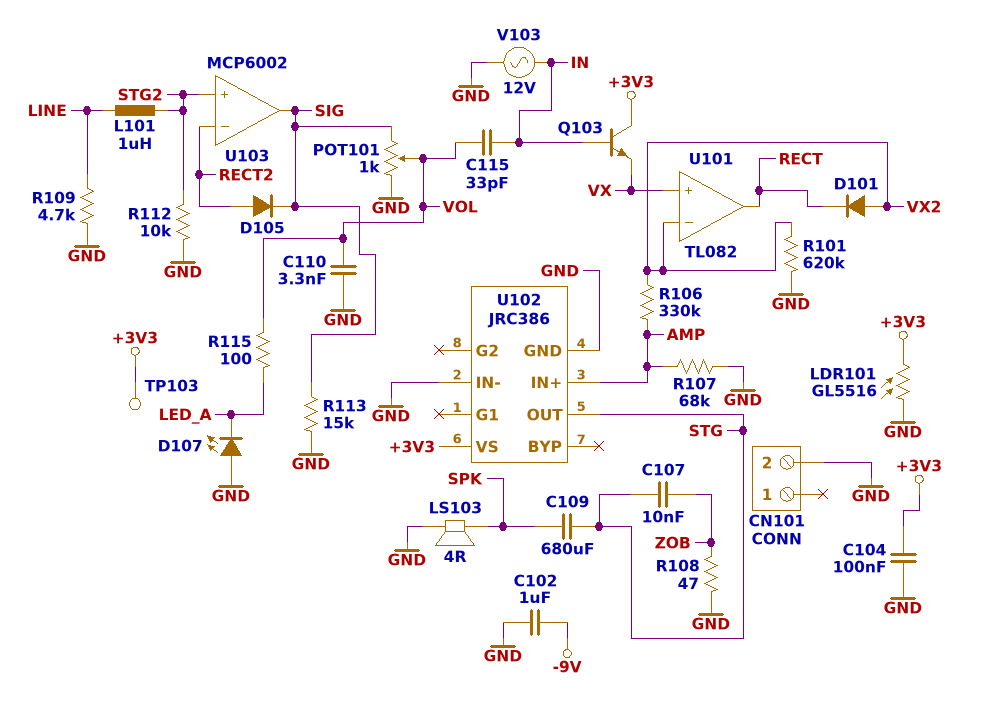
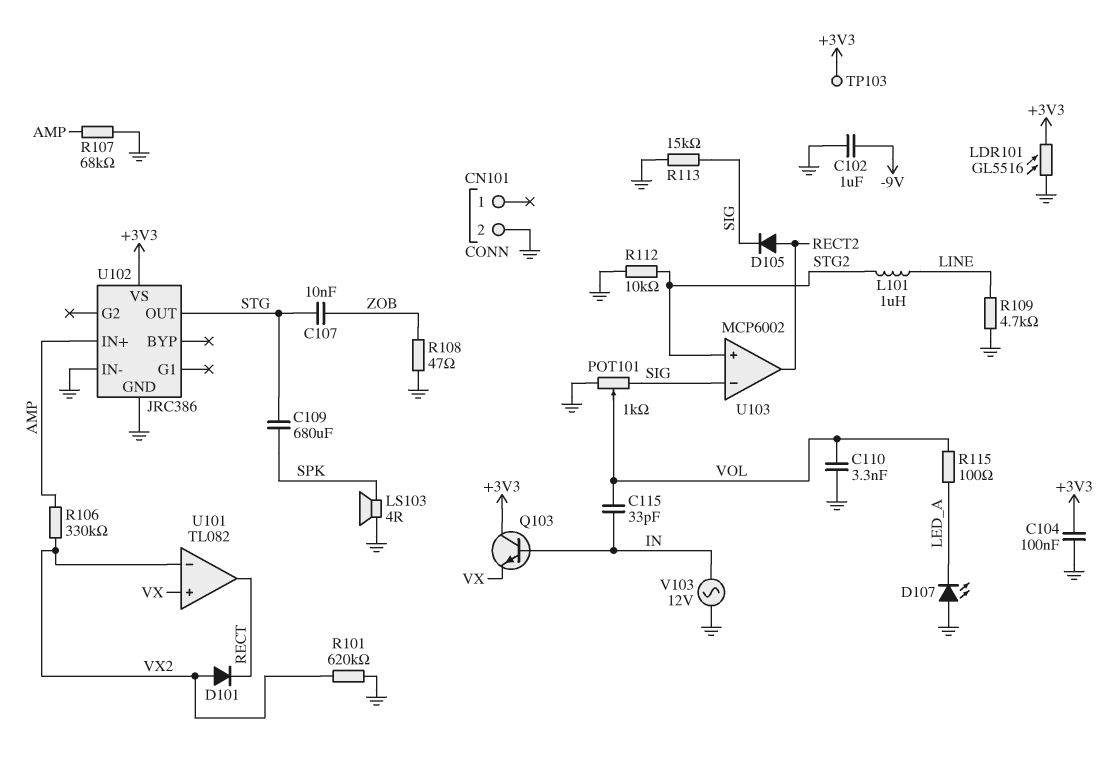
U103 pin in-: RECT2 -> SIG
U103 pin out: SIG -> RECT2

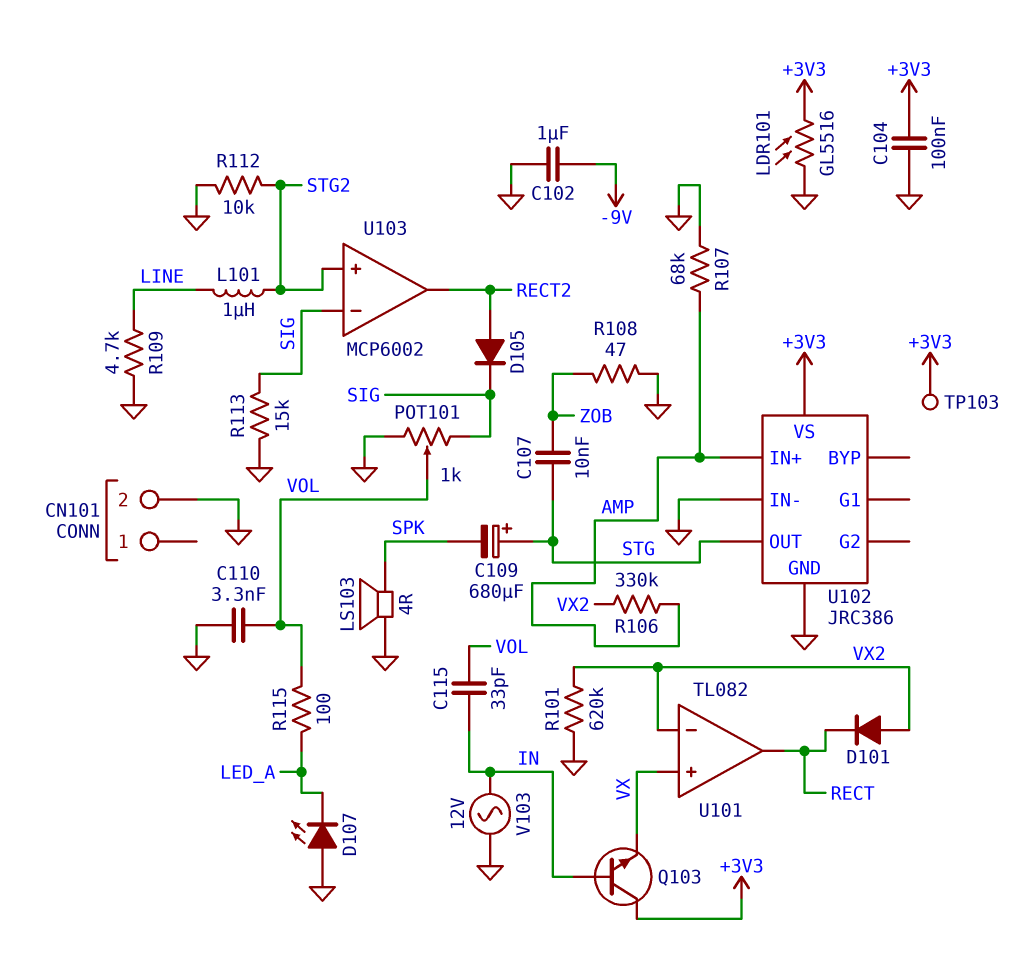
C109: 680uF (SPK, STG) -> 680uF (plus STG, minus SPK)

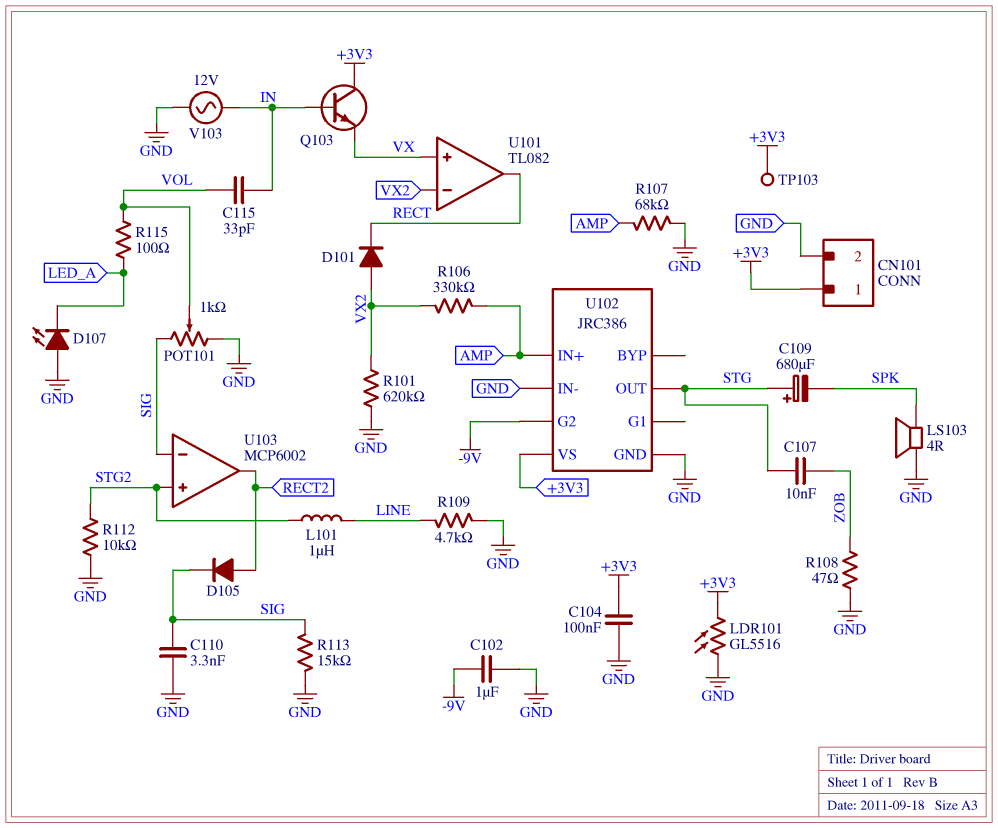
C110: 3.3nF (GND, VOL) -> 3.3nF (GND, SIG)
CN101 pin 1: none -> +3V3
U102 pin G2: none -> -9V

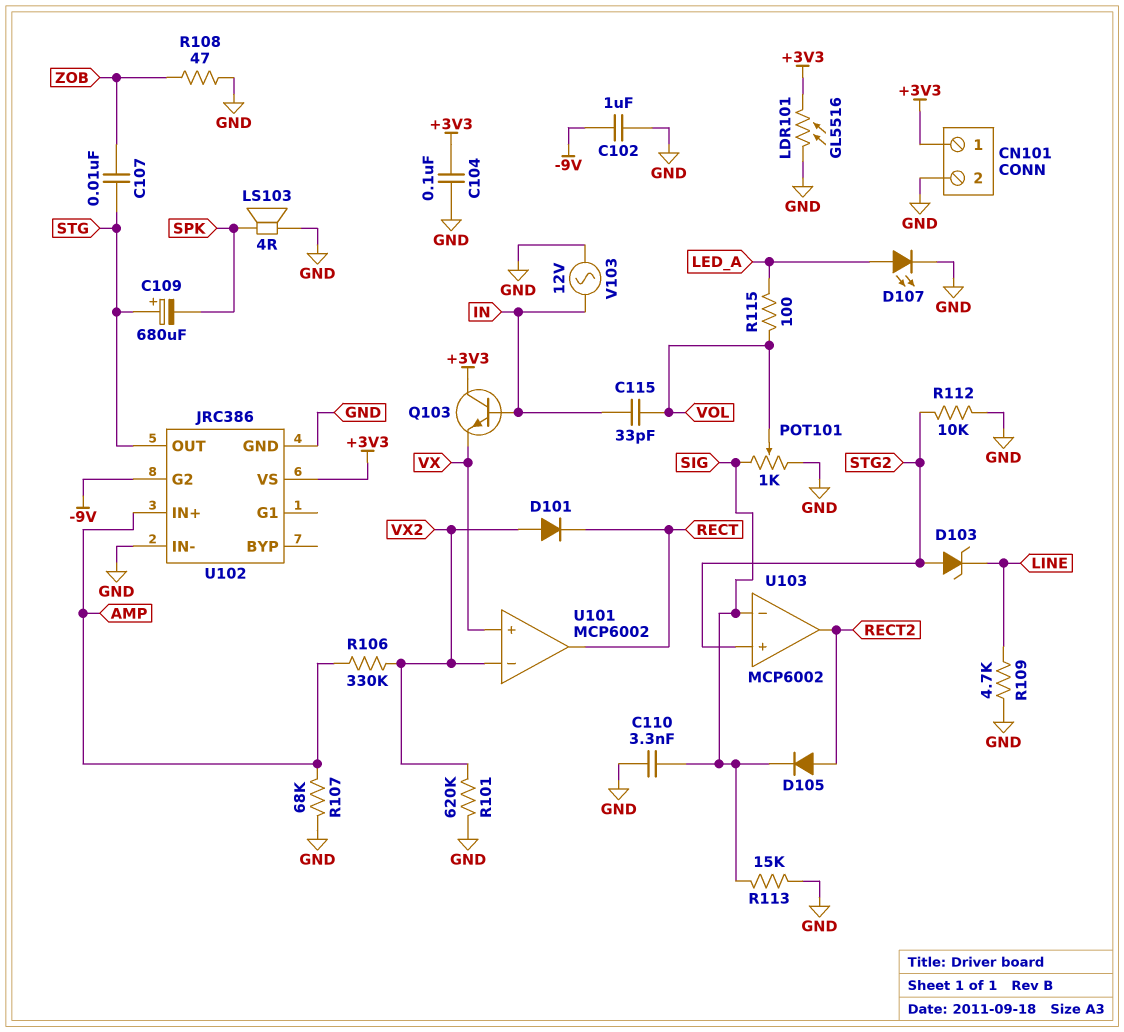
D103: none -> zener (A STG2, K LINE)
D107: LED (A GND, K LED_A) -> LED (A LED_A, K GND)
L101: 1uH (LINE, STG2) -> none
TP103: test point (+3V3) -> none
U101: TL082 -> MCP6002

